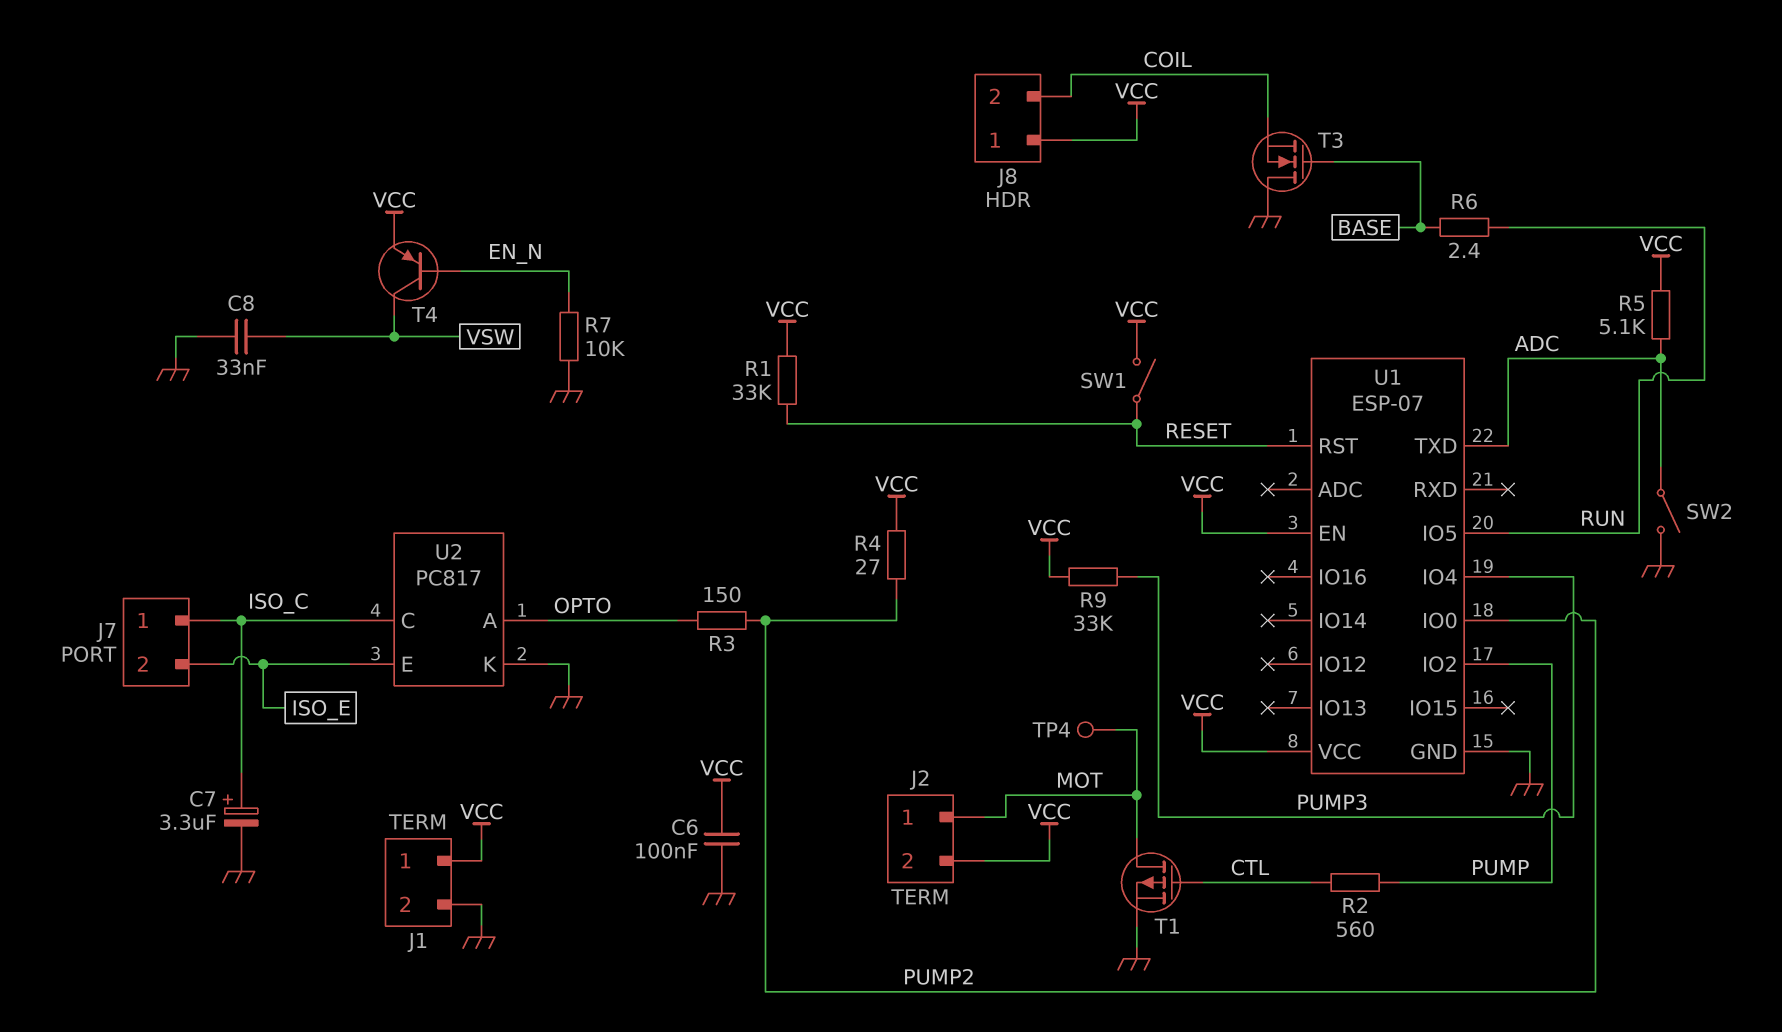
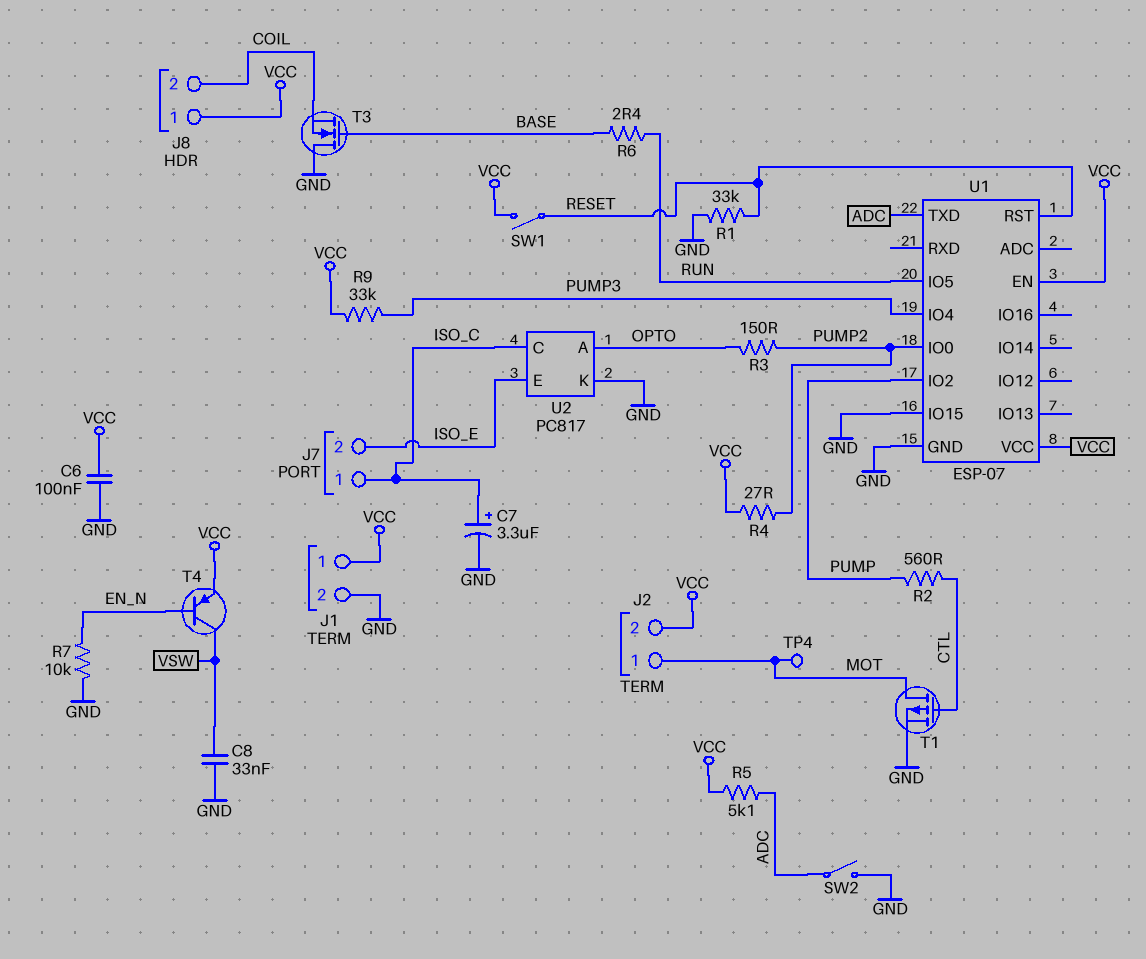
R1: 33k (RESET, VCC) -> 33k (GND, RESET)
U1 pin IO15: none -> GND

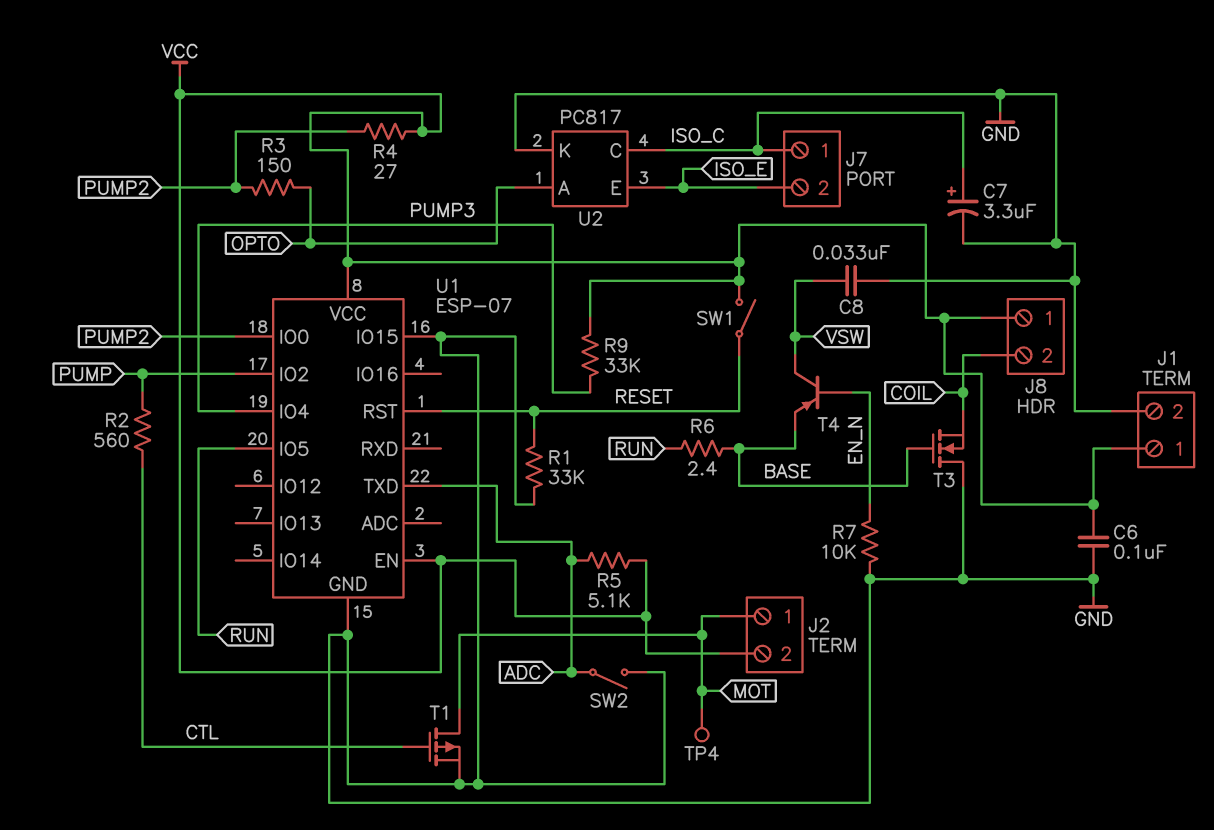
T4: PNP (B EN_N, C VSW, E VCC) -> PNP (B EN_N, C VSW, E BASE)

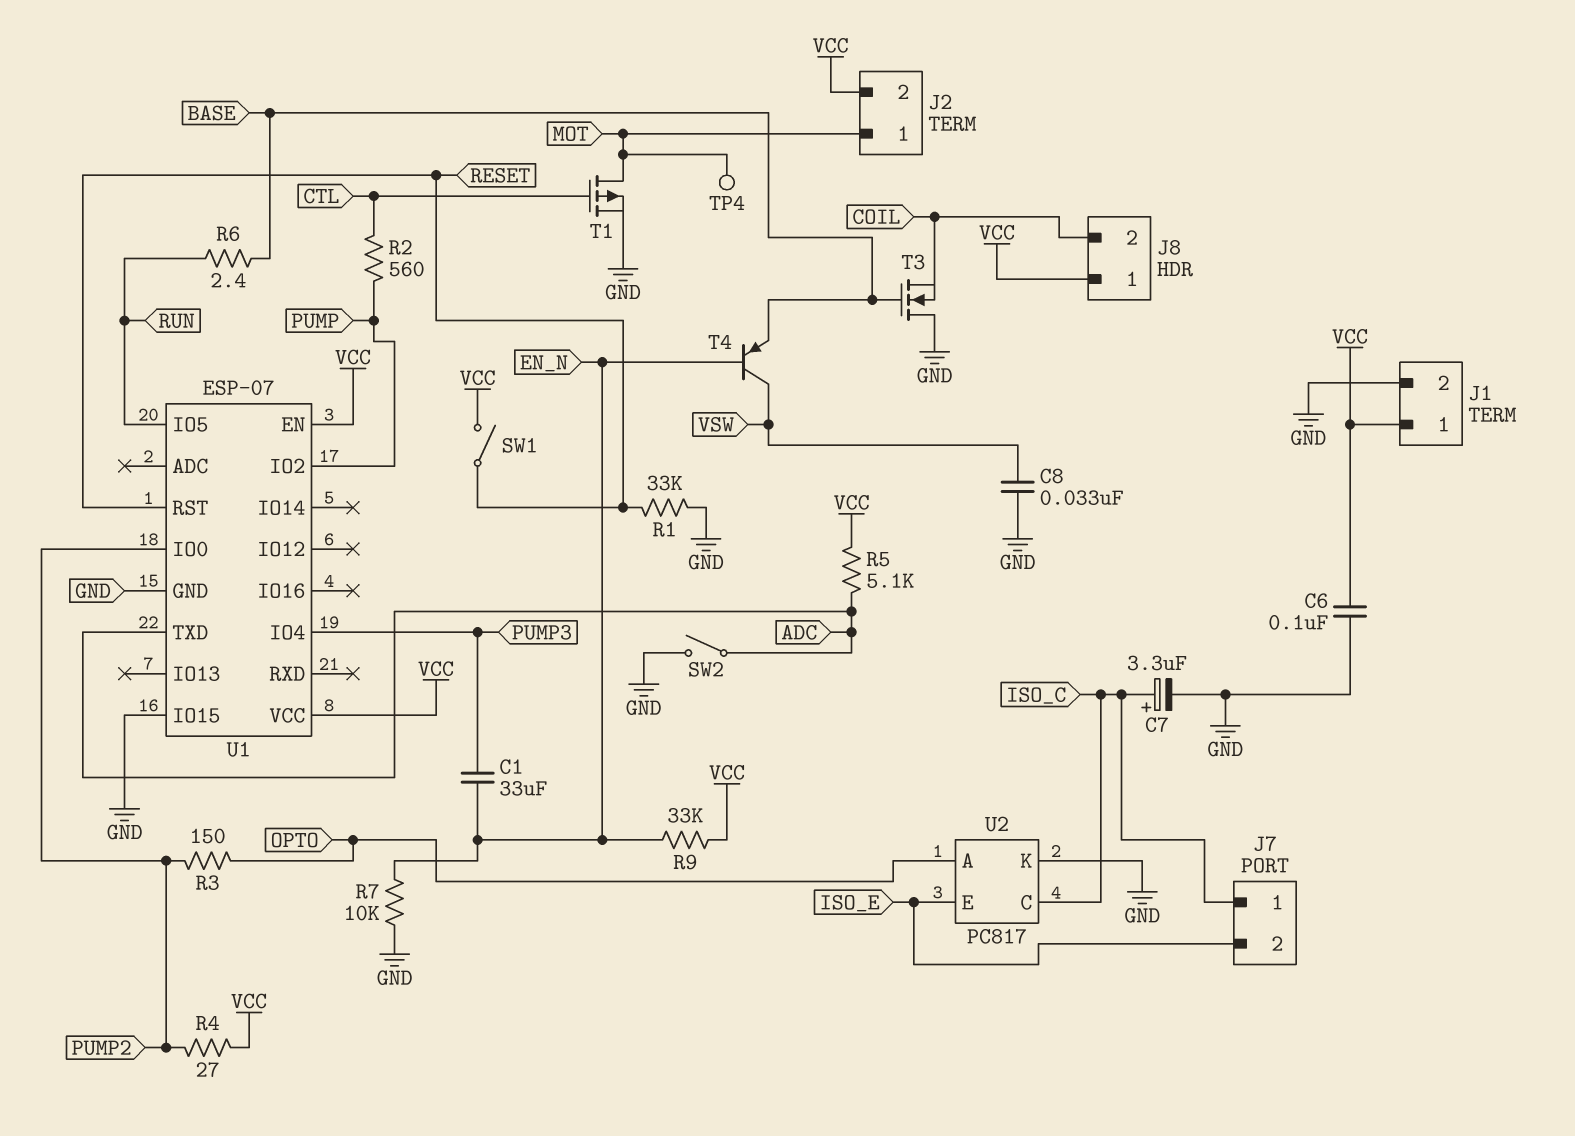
C1: none -> 33uF (EN_N, PUMP3)
R9: 33k (PUMP3, VCC) -> 33k (EN_N, VCC)

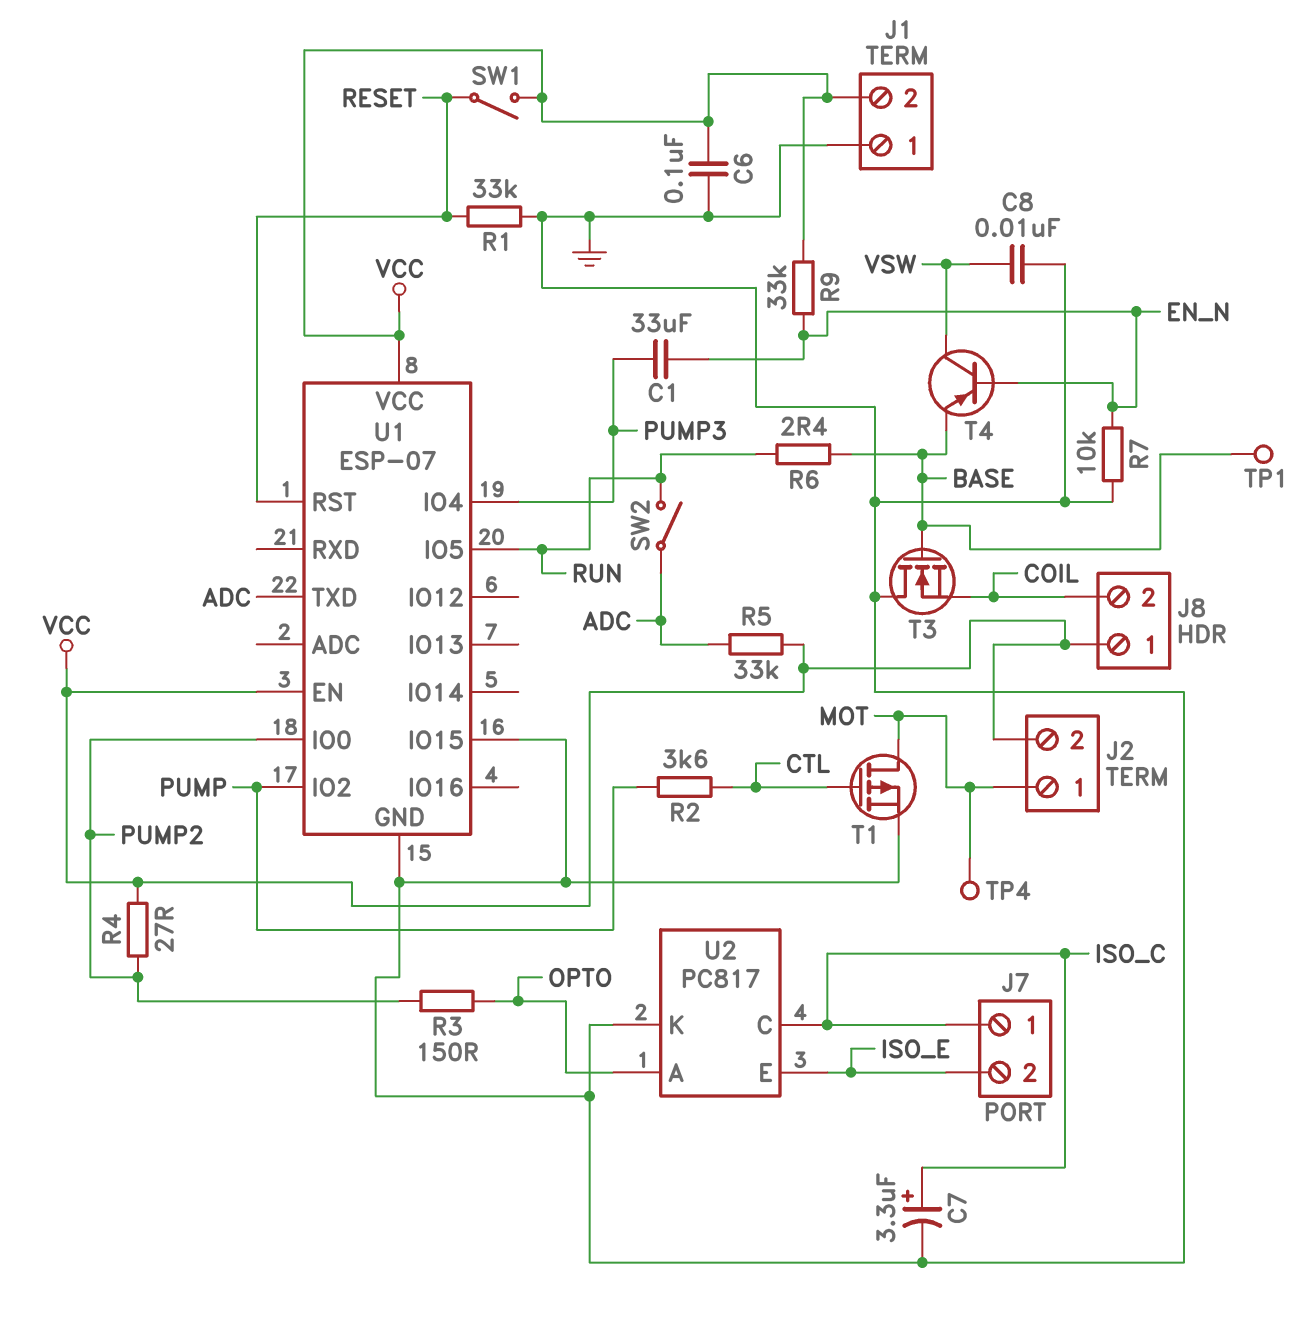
C8: 33nF (GND, VSW) -> 10nF (GND, VSW)
J1 pin 1: VCC -> GND
J1 pin 2: GND -> VCC
R2: 560 (CTL, PUMP) -> 3.6k (CTL, PUMP)
R5: 5.1k (ADC, VCC) -> 33k (ADC, VCC)
SW2: switch (ADC, GND) -> switch (ADC, RUN)
TP1: none -> test point (BASE)

